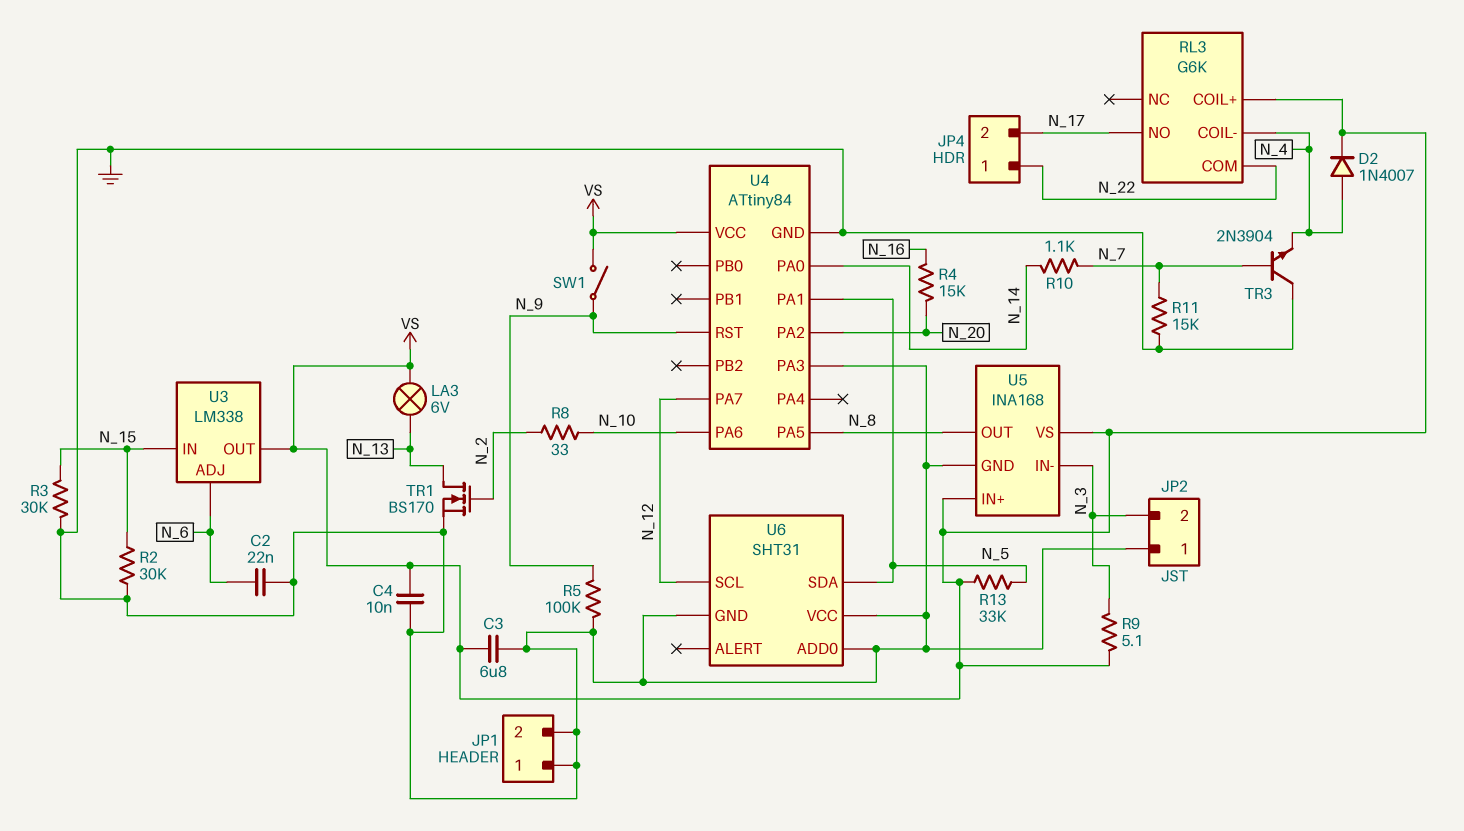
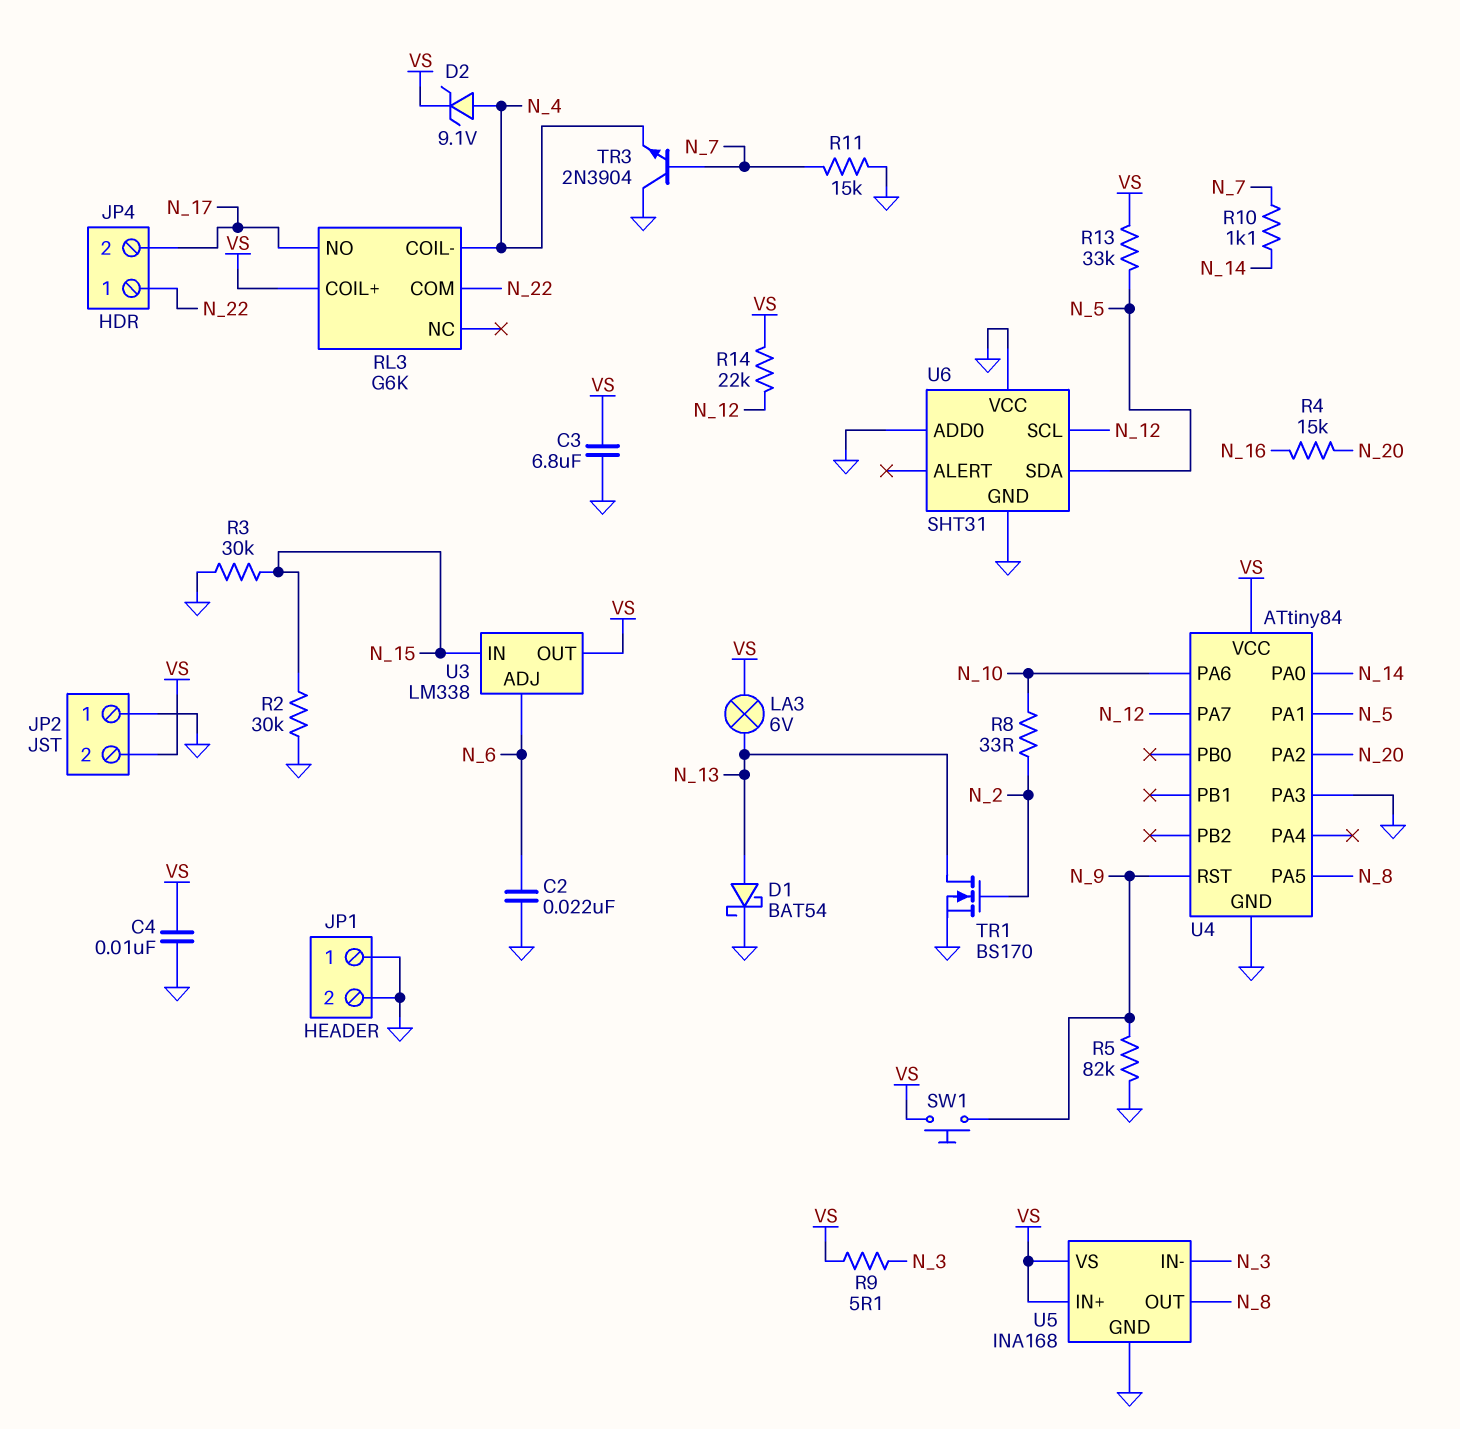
D1: none -> schottky BAT54 (A N_13, K GND)
D2: diode 1N4007 (A N_4, K VS) -> zener 9.1V (A N_4, K VS)
JP2 pin 2: N_3 -> VS
R5: 100k (GND, N_9) -> 82k (GND, N_9)
R14: none -> 22k (N_12, VS)
SW1: switch (N_9, VS) -> button (N_9, VS)

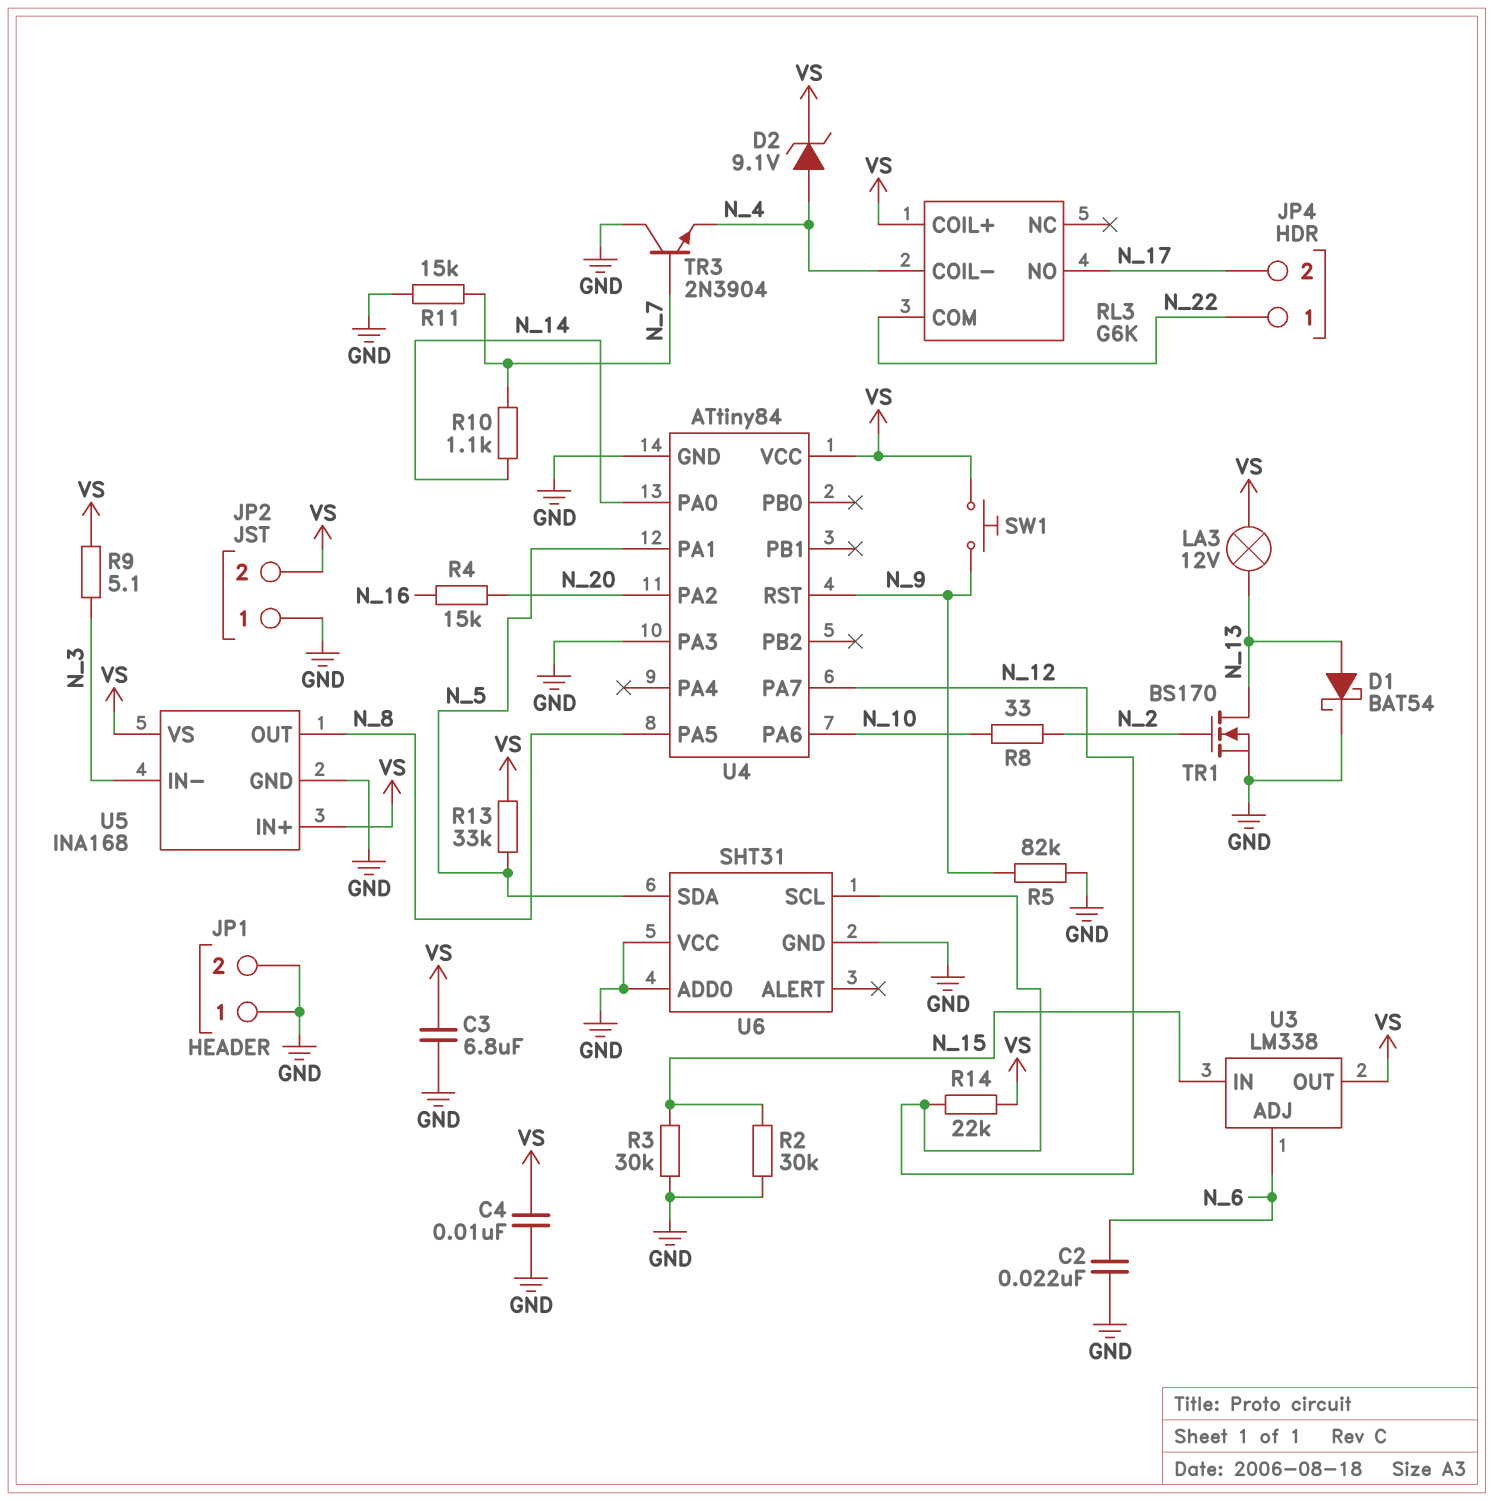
LA3: lamp 6V (N_13, VS) -> lamp 12V (N_13, VS)

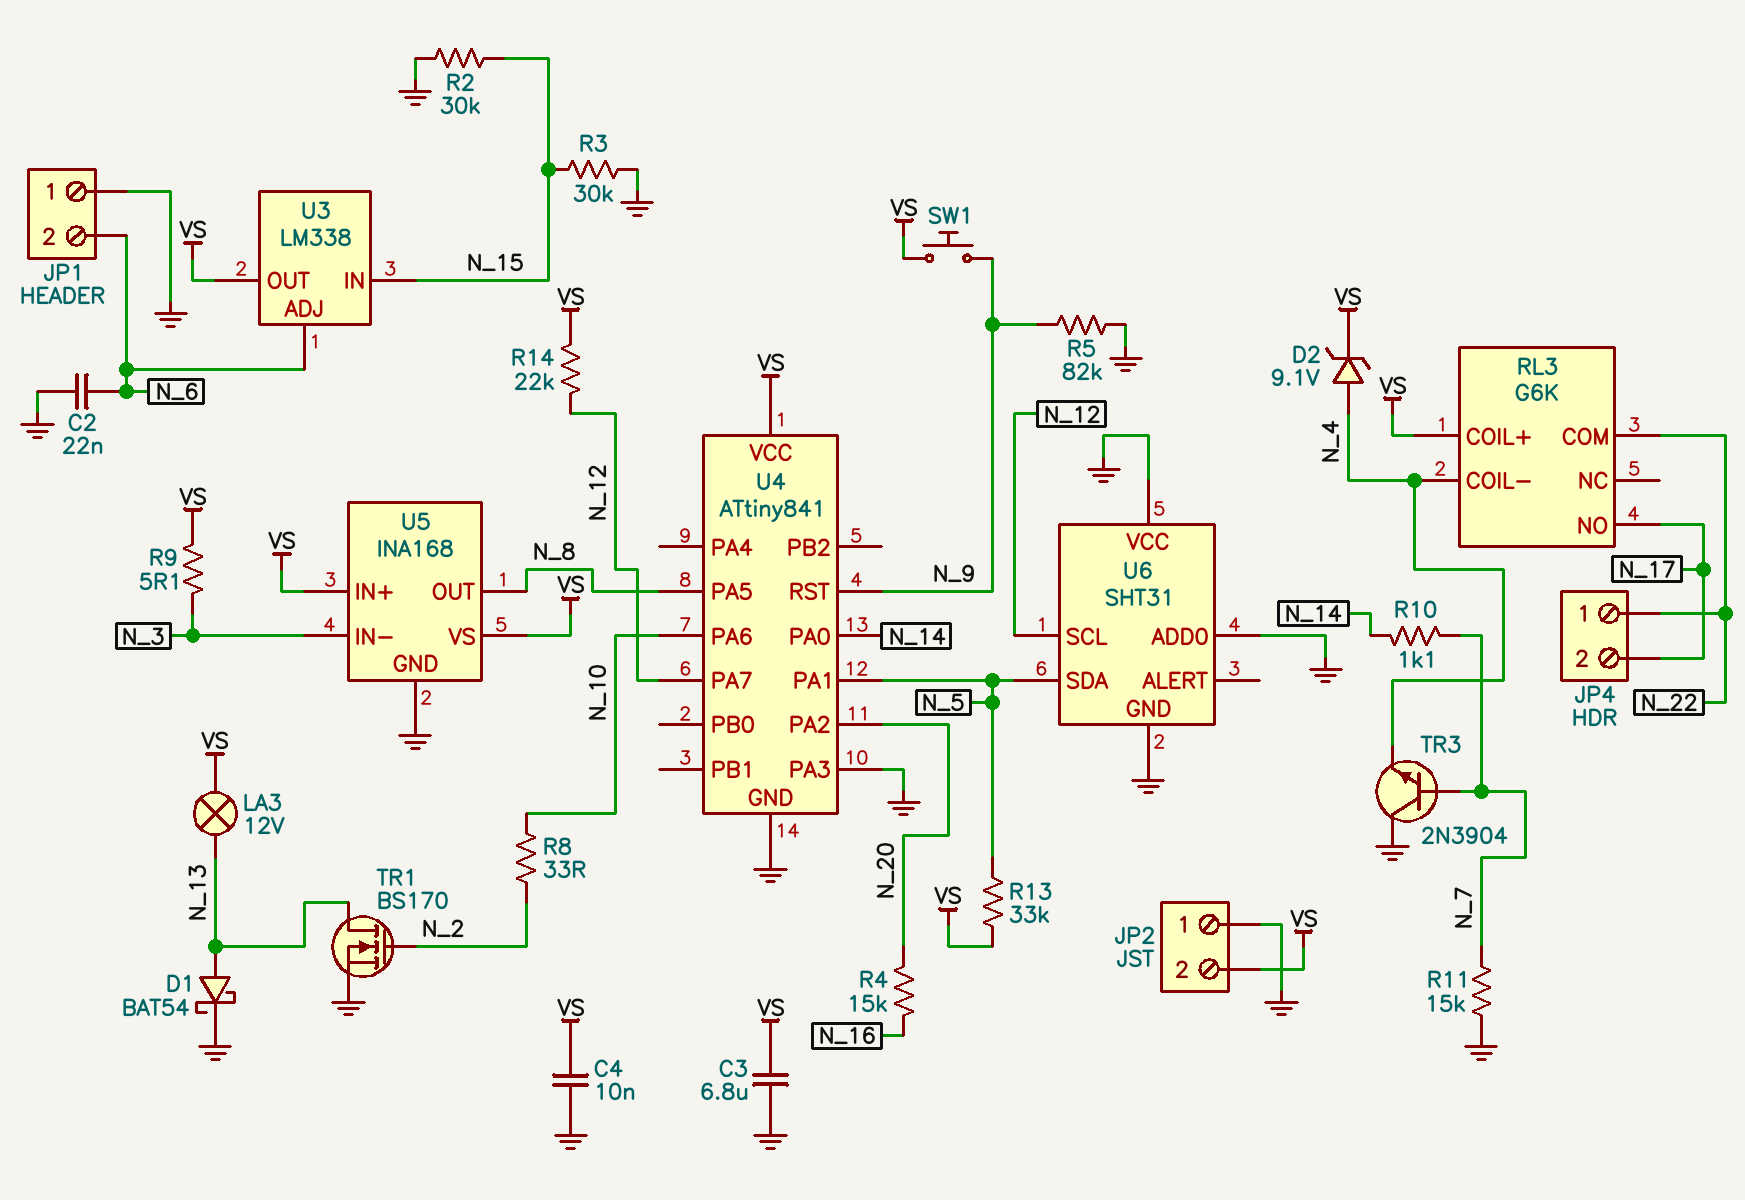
JP1 pin 2: GND -> N_6
U4: ATtiny84 -> ATtiny841

